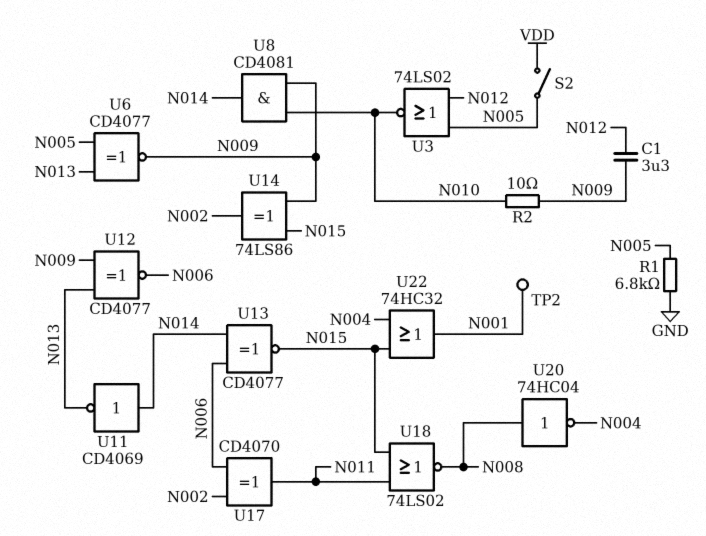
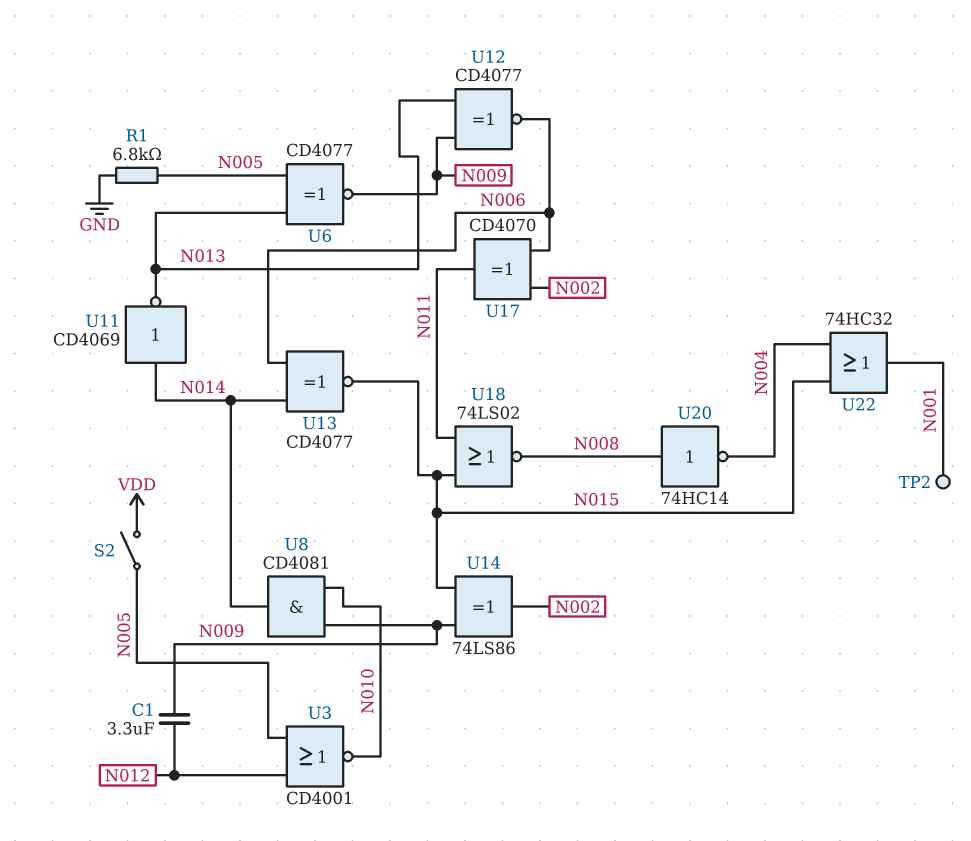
R2: 10 (N009, N010) -> none
U3: NOR 74LS02 (in N005, in N012, out N010) -> NOR CD4001 (in N005, in N012, out N010)
U20: NOT 74HC04 (in N008, out N004) -> NOT 74HC14 (in N008, out N004)

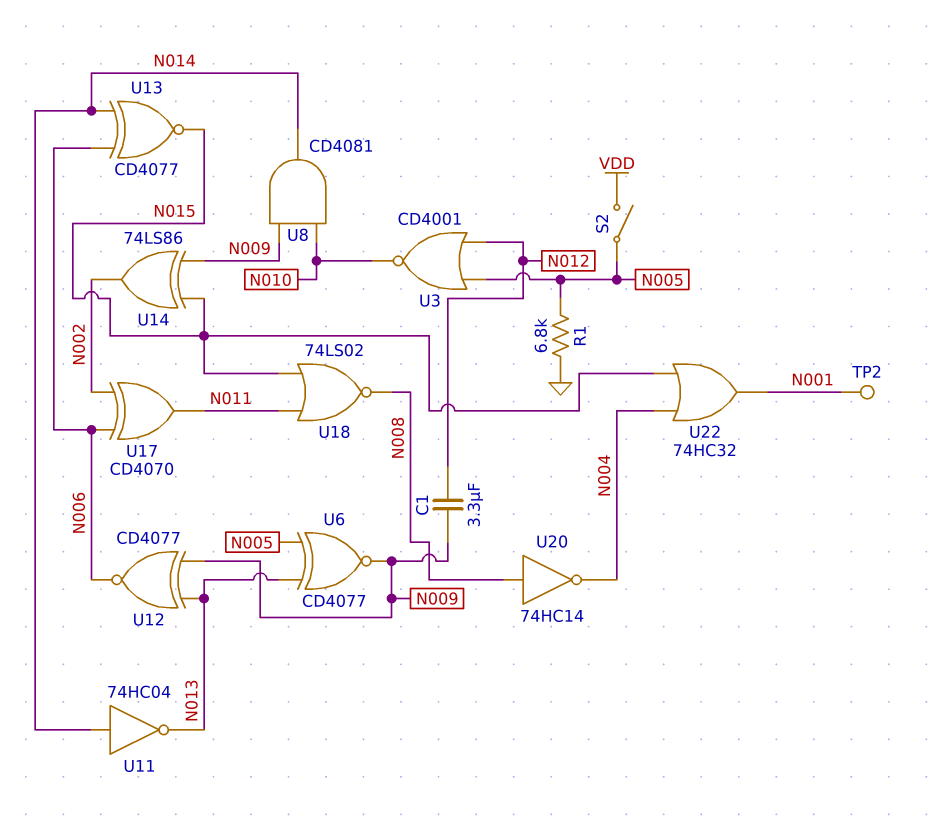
U11: NOT CD4069 (in N014, out N013) -> NOT 74HC04 (in N014, out N013)

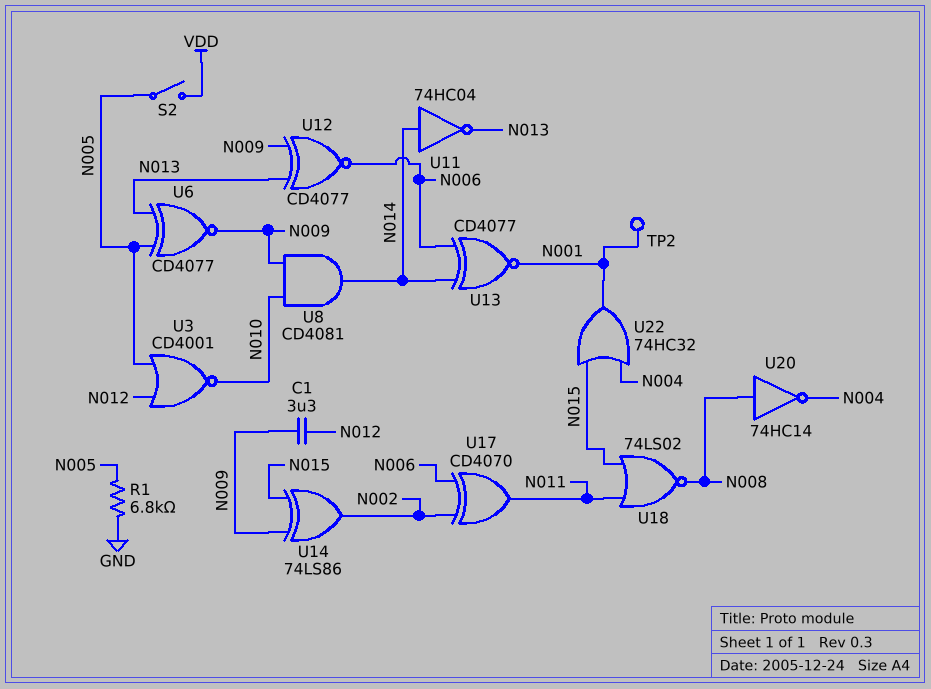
U13: XNOR CD4077 (in N006, in N014, out N015) -> XNOR CD4077 (in N006, in N014, out N001)

